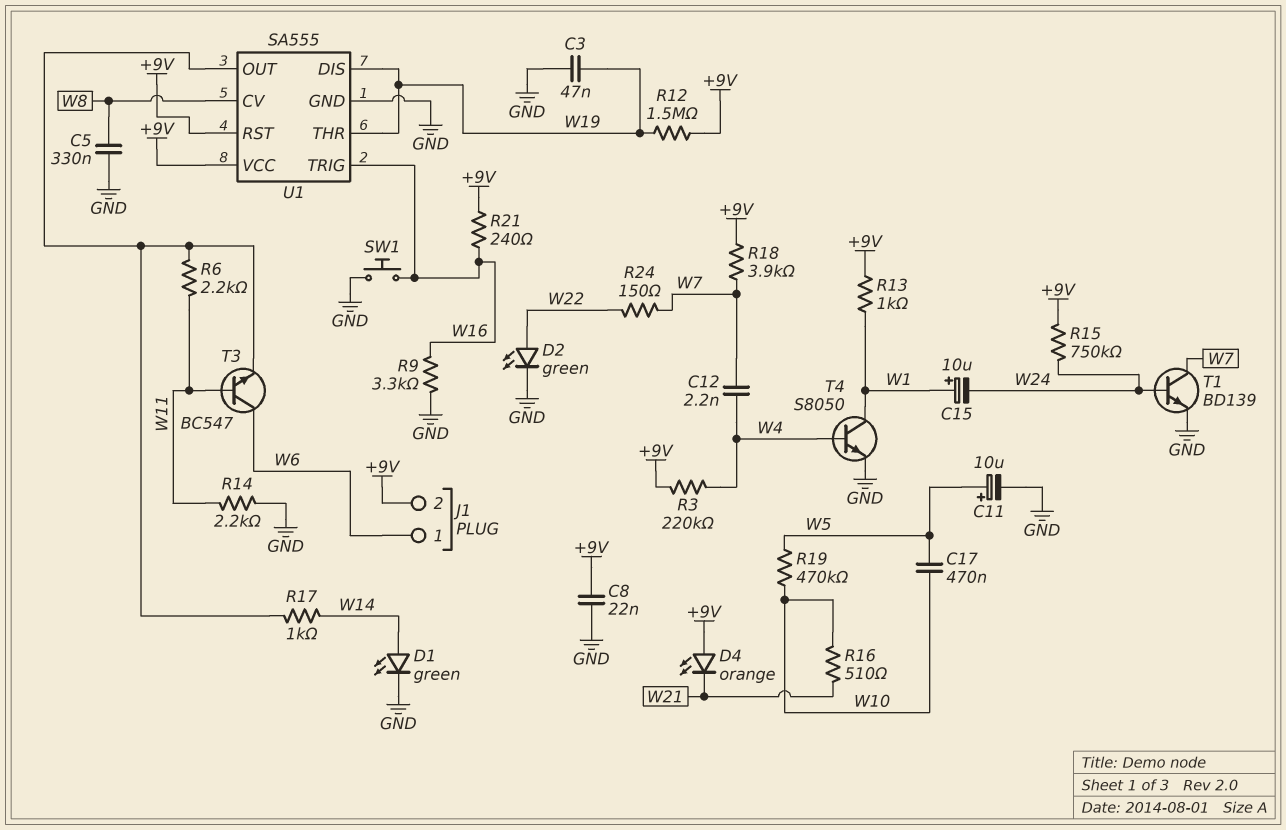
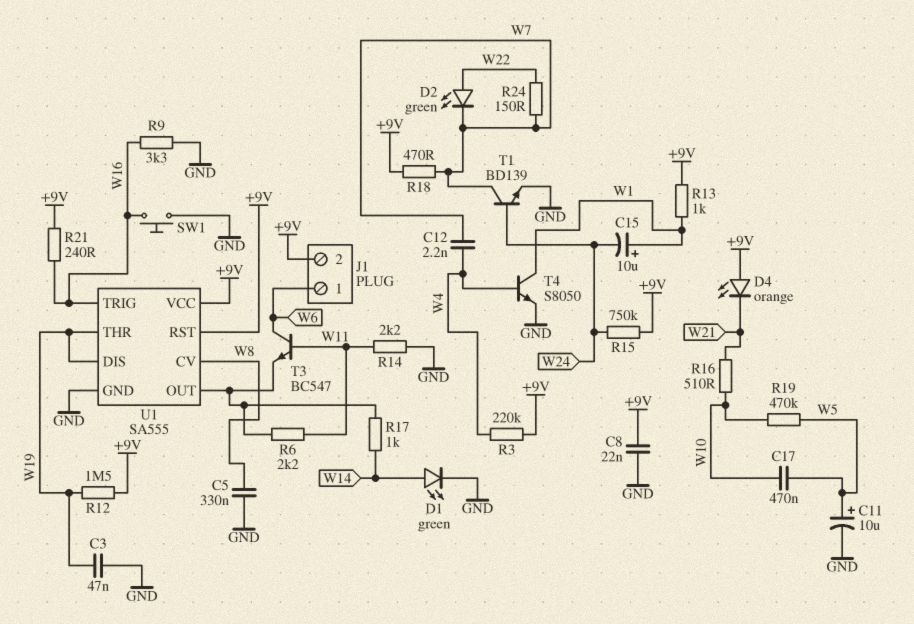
D2: LED green (A W22, K GND) -> LED green (A W22, K W7)
R18: 3.9k (+9V, W7) -> 470 (+9V, W7)

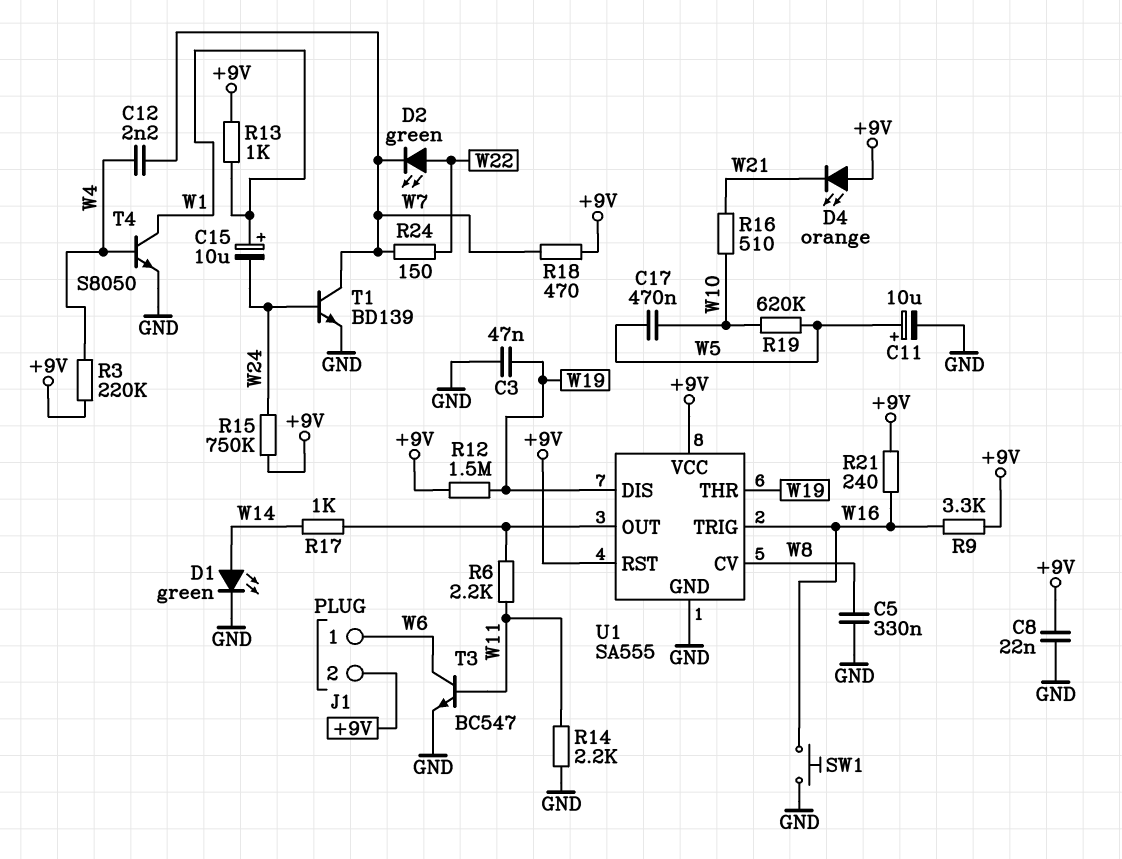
R9: 3.3k (GND, W16) -> 3.3k (+9V, W16)
R19: 470k (W5, W10) -> 620k (W5, W10)
T3: NPN BC547 (B W11, C W6, E U1/OUT) -> NPN BC547 (B W11, C W6, E GND)

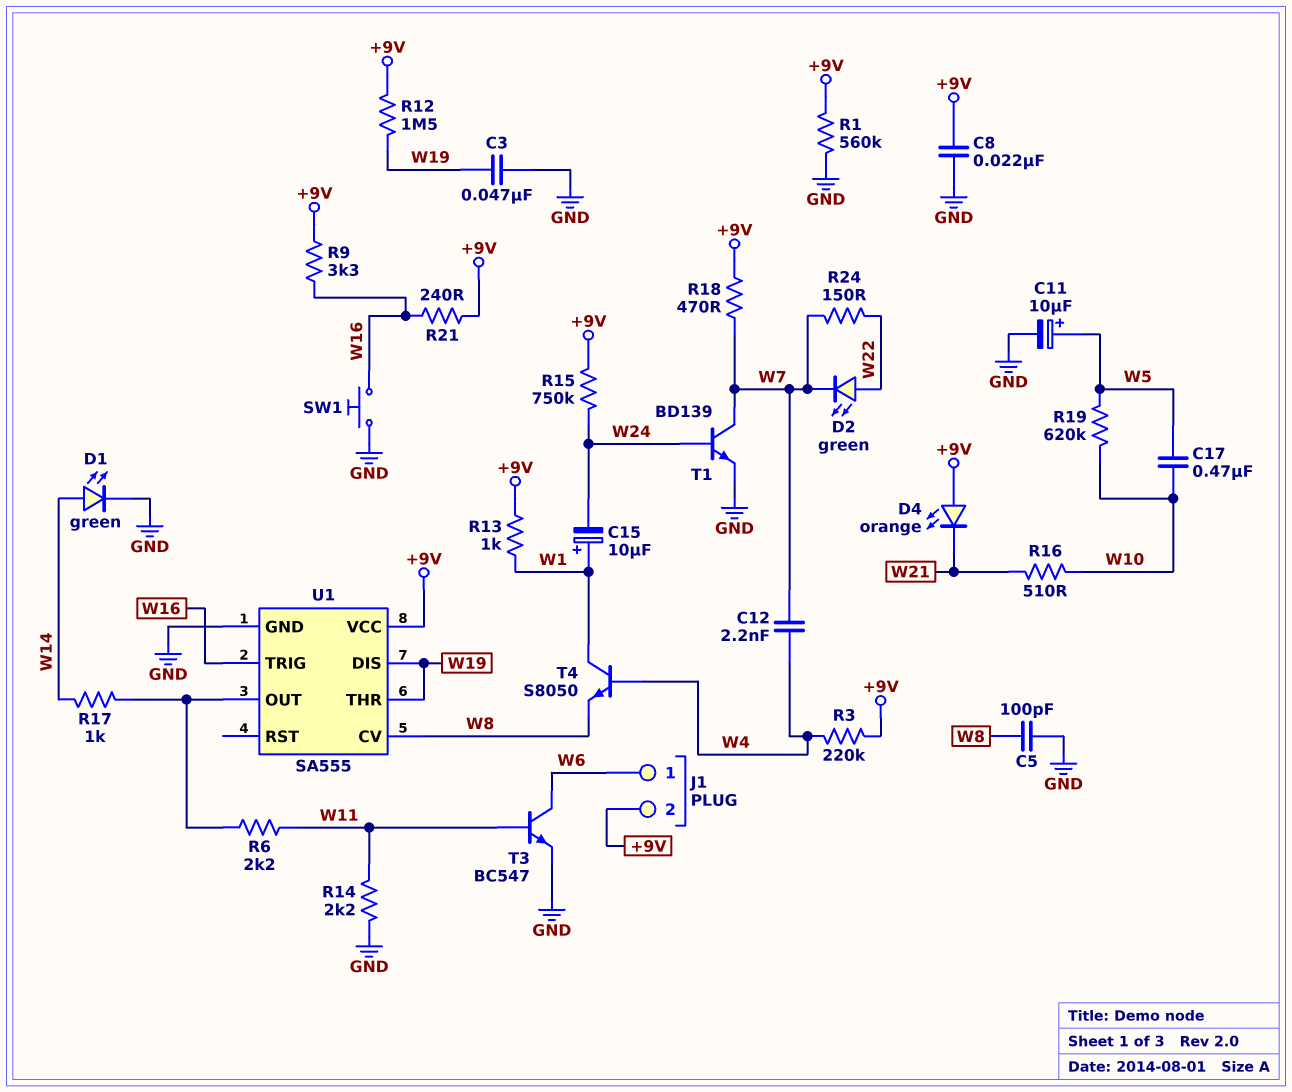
C5: 330nF (GND, W8) -> 100pF (GND, W8)
R1: none -> 560k (+9V, GND)
T4: NPN S8050 (B W4, C W1, E GND) -> NPN S8050 (B W4, C W1, E W8)
U1 pin RST: +9V -> none

